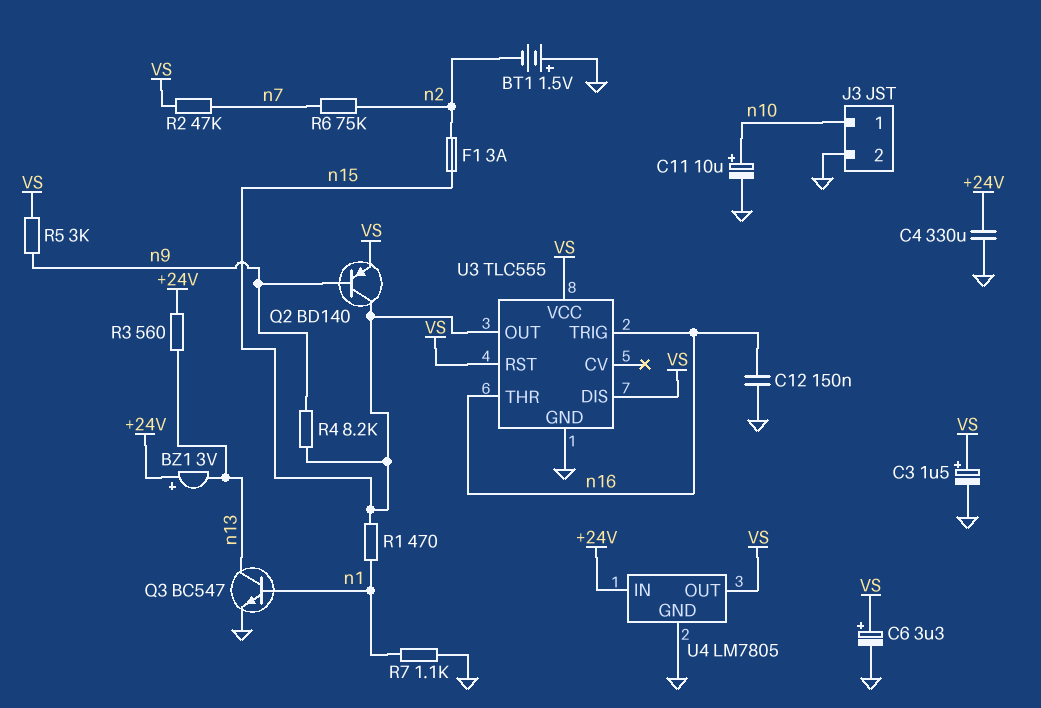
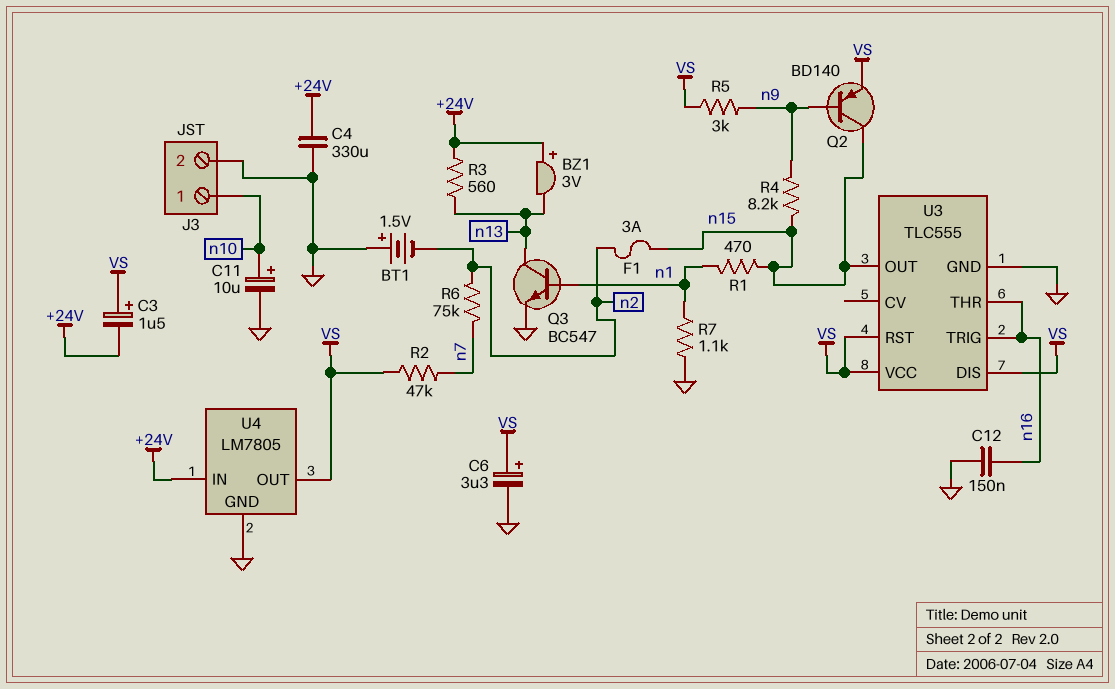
C3: 1.5uF (plus VS, minus GND) -> 1.5uF (plus VS, minus +24V)

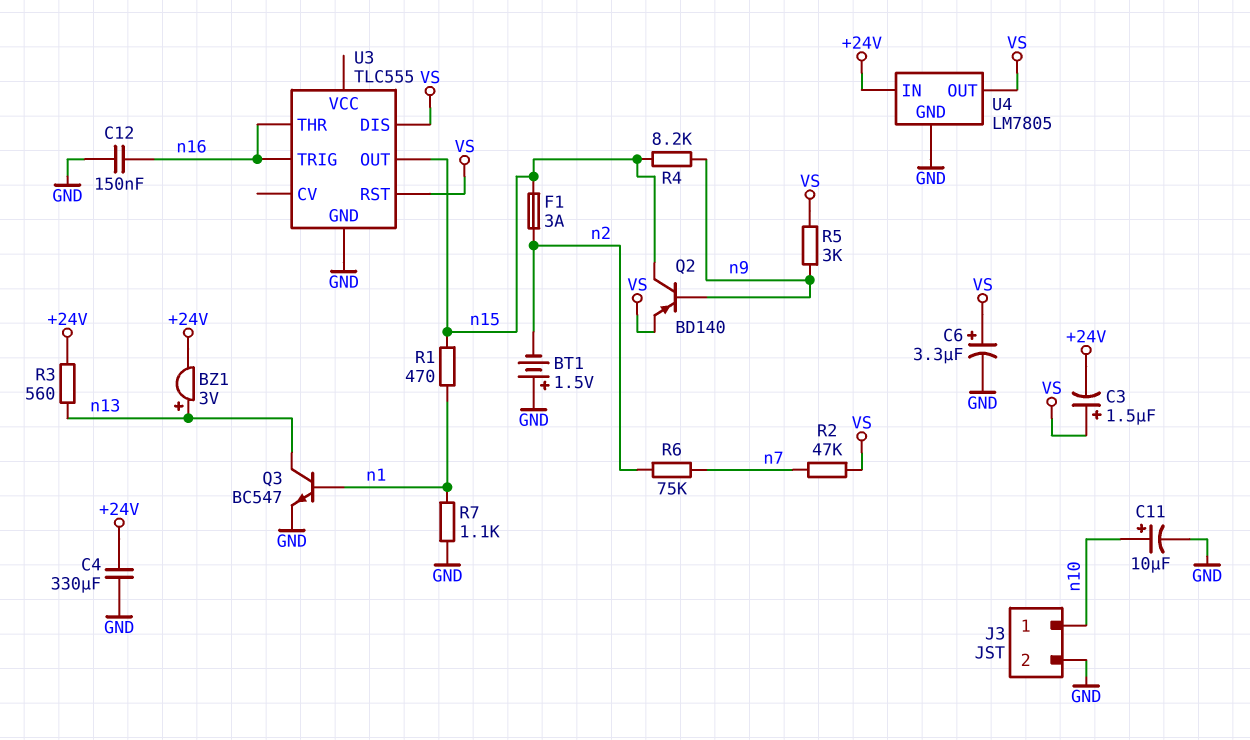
BZ1: buzzer 3V (plus +24V, minus n13) -> buzzer 3V (plus n13, minus +24V)
U3 pin VCC: VS -> none

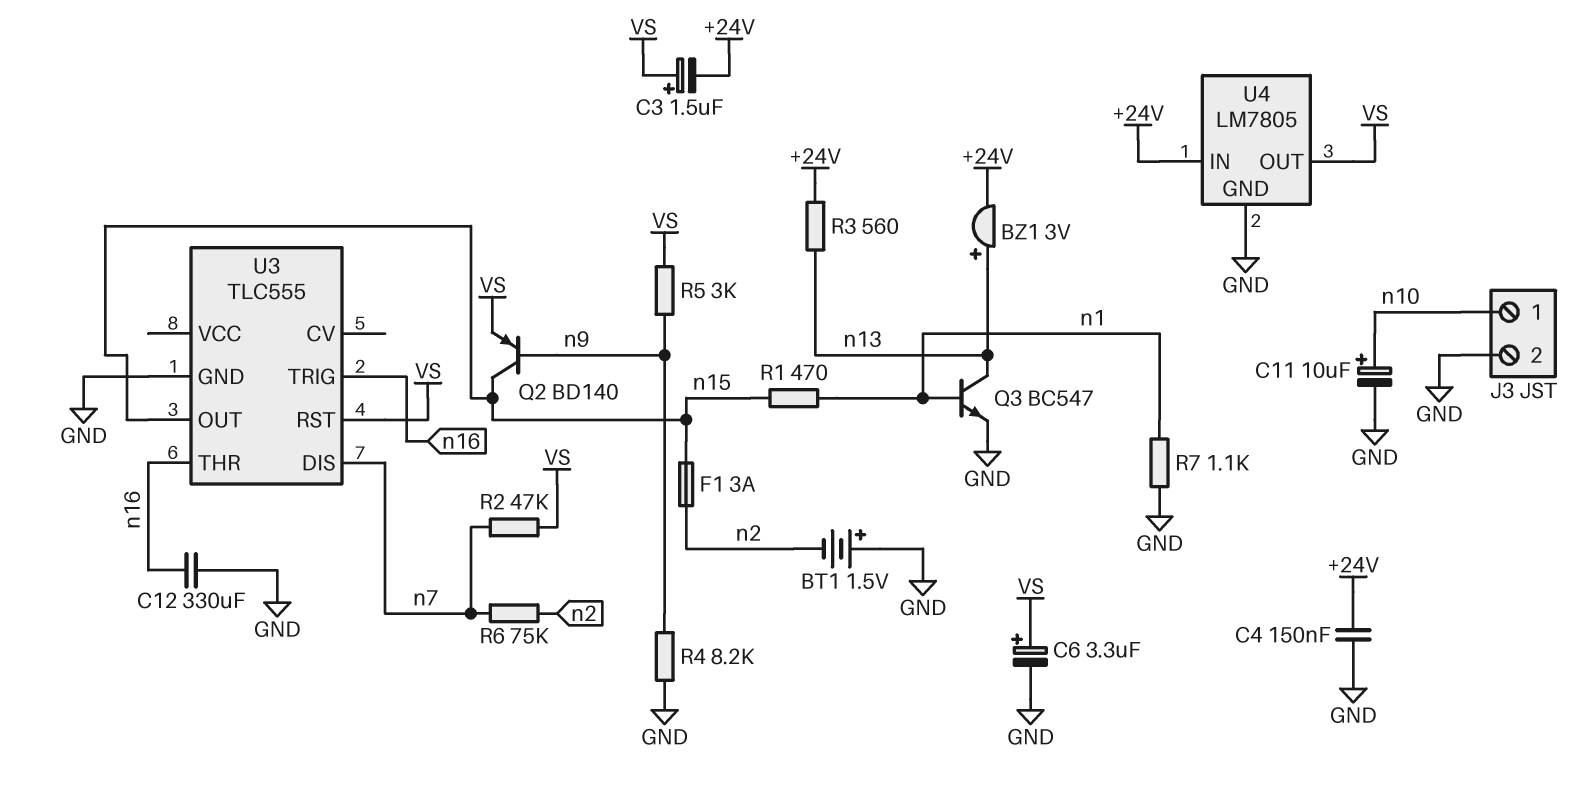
C4: 330uF (+24V, GND) -> 150nF (+24V, GND)
C12: 150nF (GND, n16) -> 330uF (GND, n16)
R4: 8.2k (n9, n15) -> 8.2k (GND, n9)
U3 pin DIS: VS -> n7

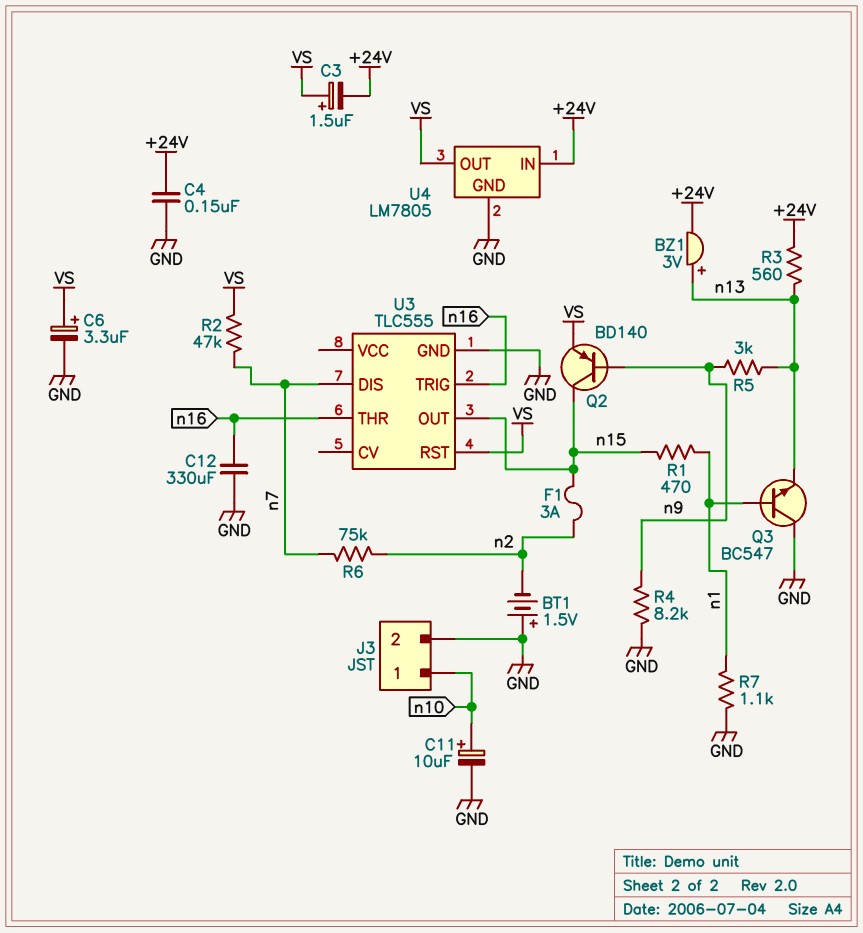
Q3: NPN BC547 (B n1, C n13, E GND) -> NPN BC547 (B n1, C GND, E n13)
R5: 3k (VS, n9) -> 3k (n9, n13)

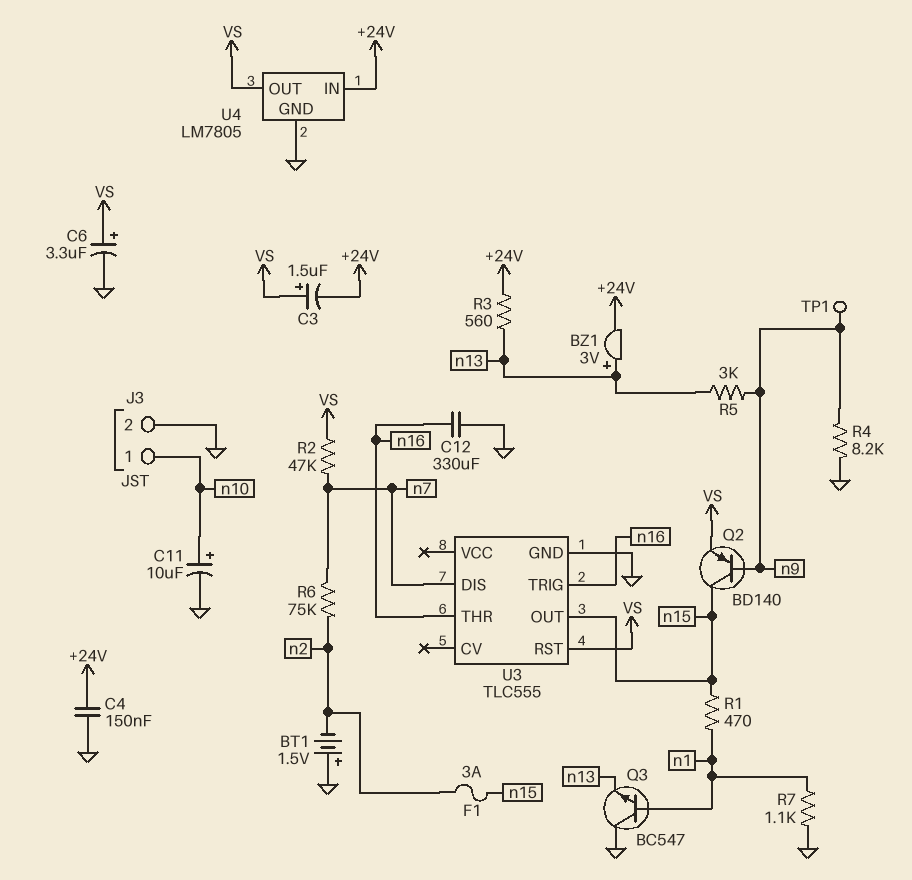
TP1: none -> test point (n9)

